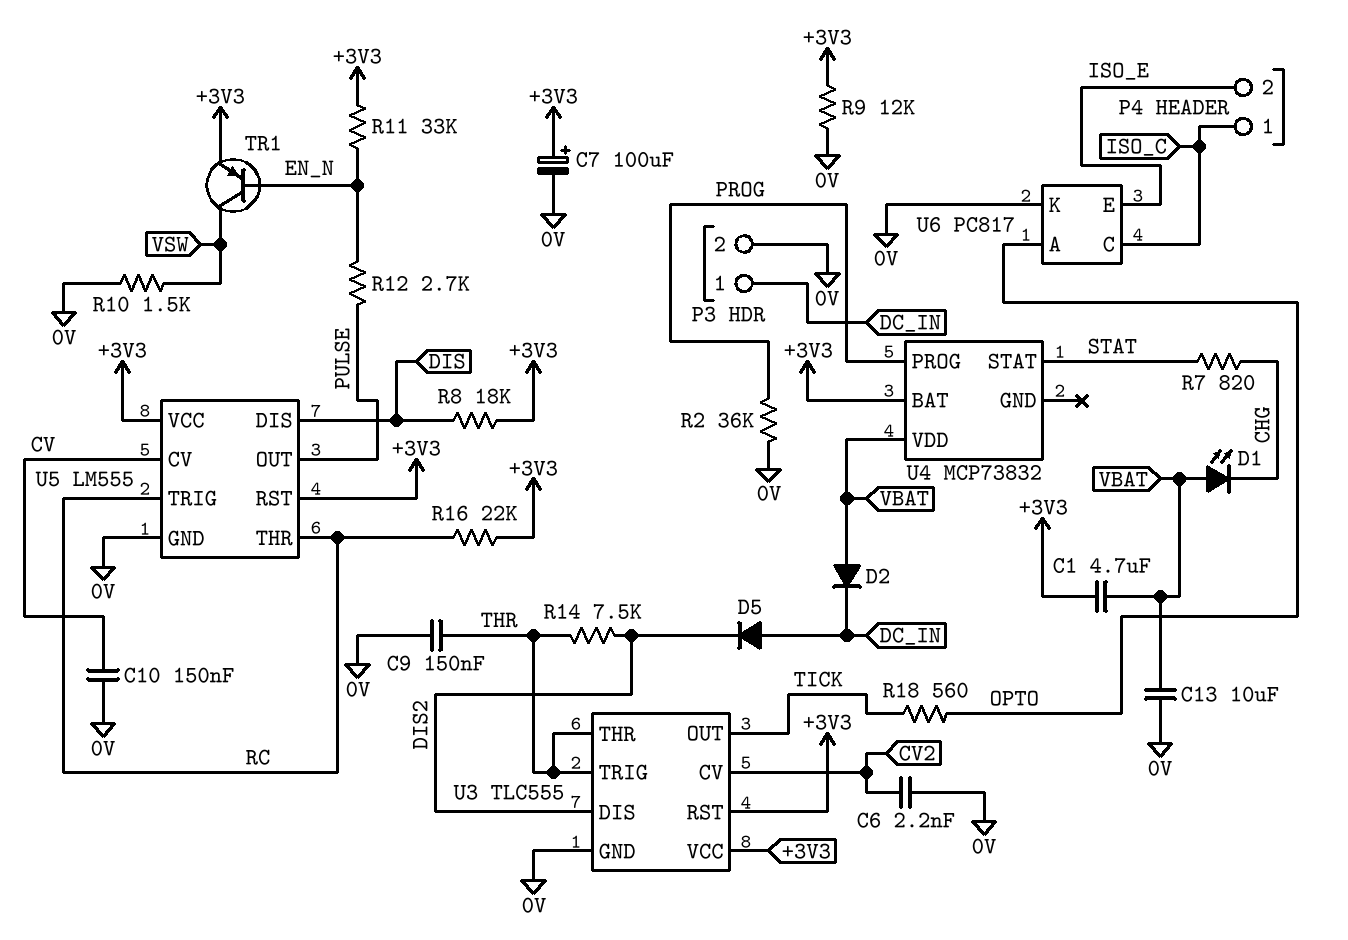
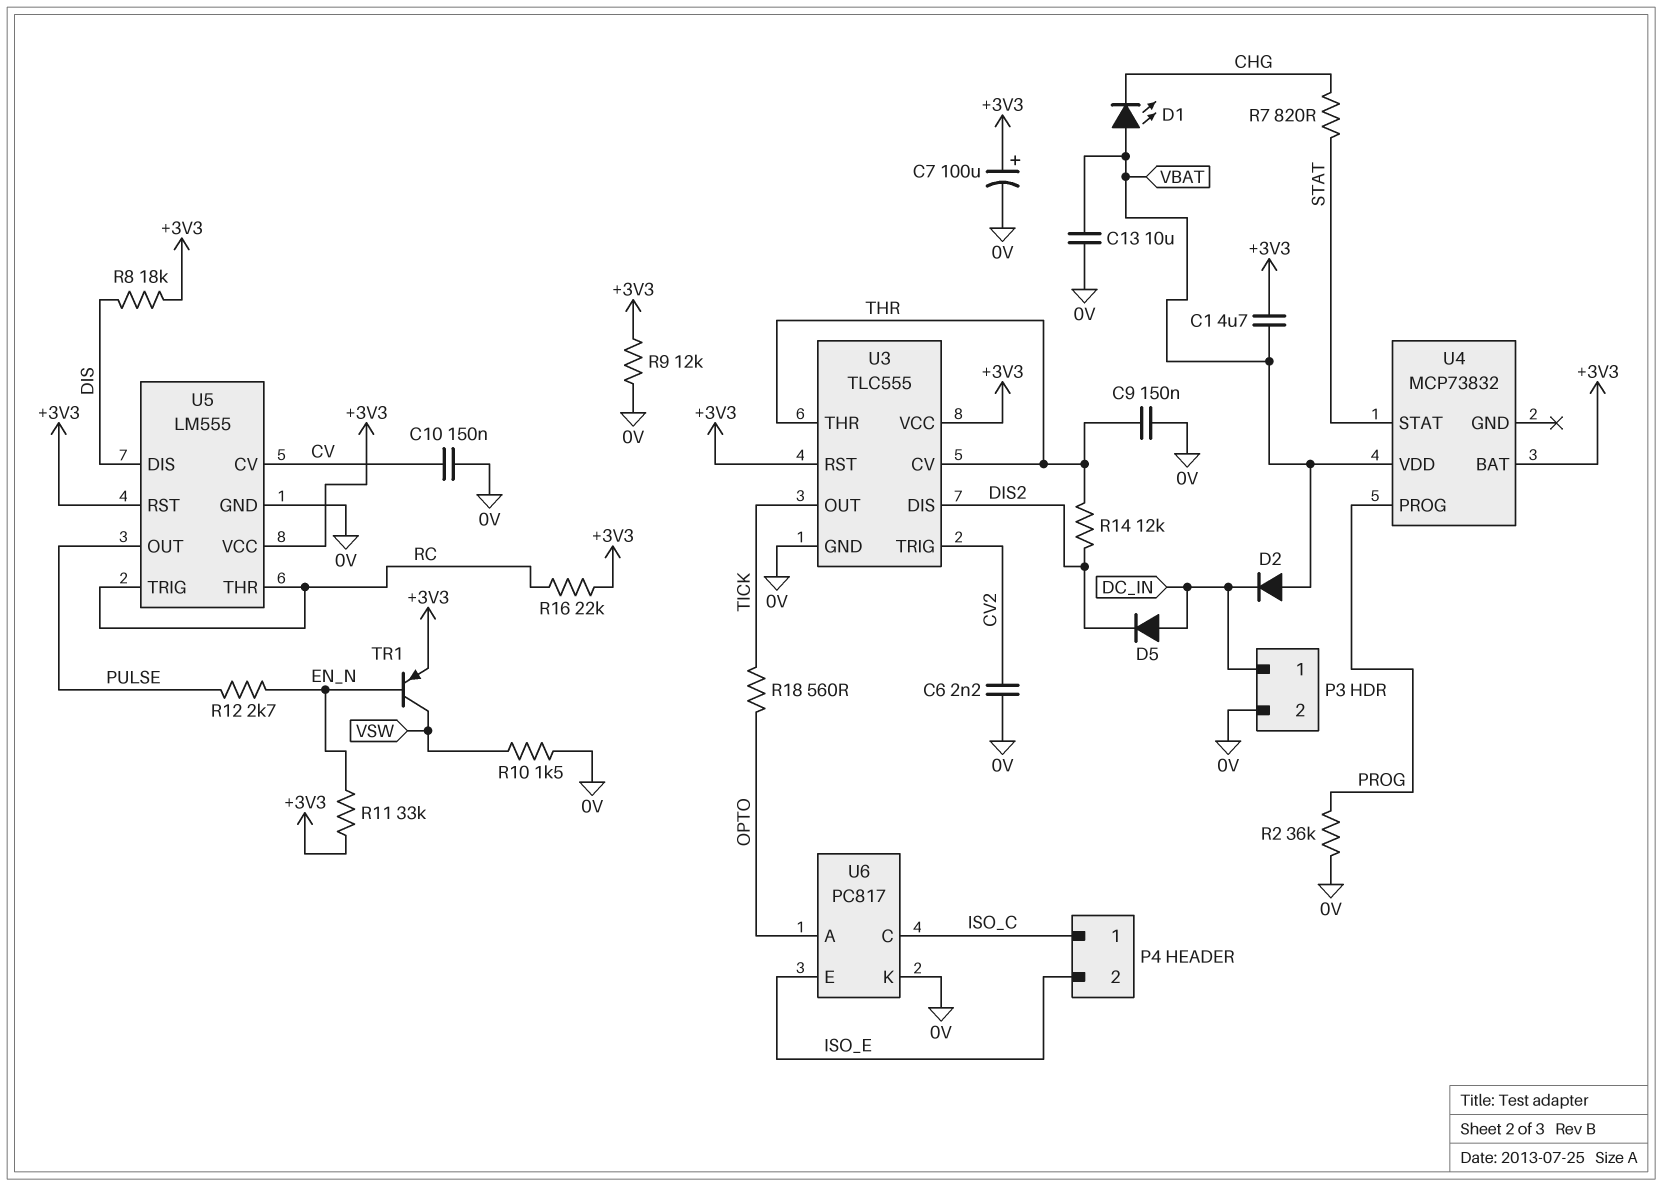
R14: 7.5k (DIS2, THR) -> 12k (DIS2, THR)
U3 pin CV: CV2 -> THR
U3 pin TRIG: THR -> CV2

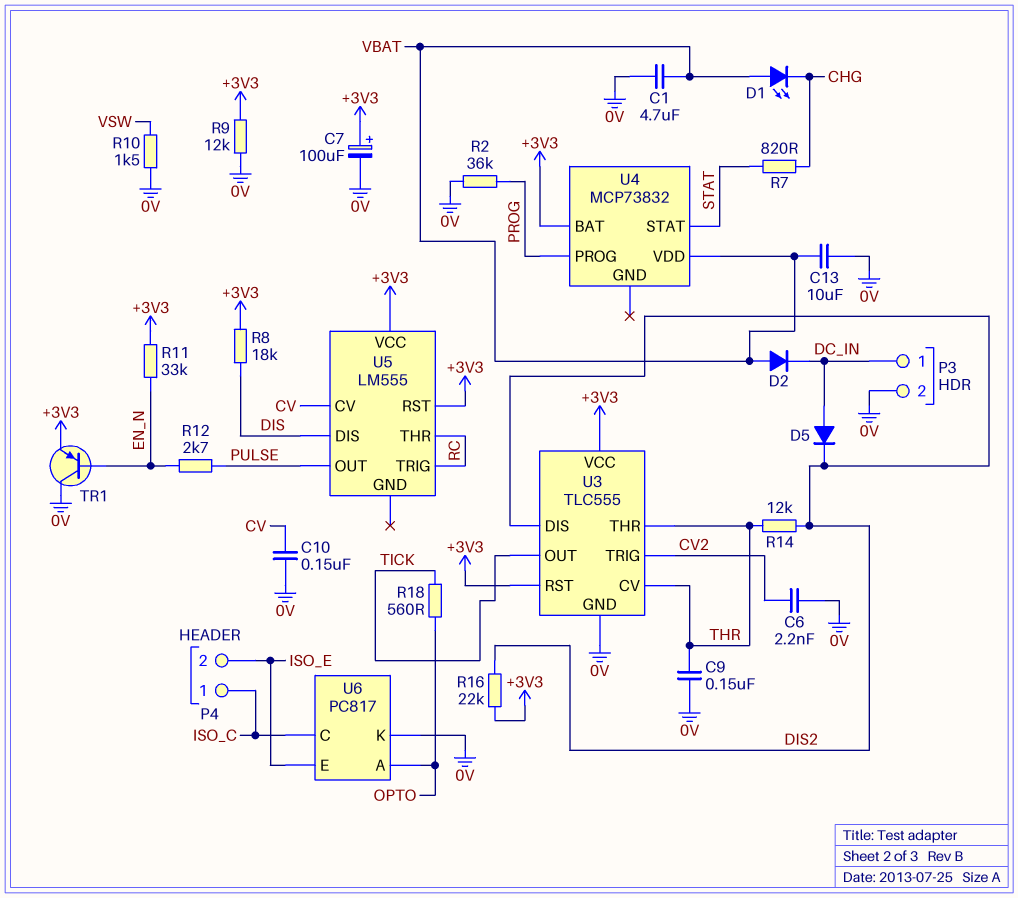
C1: 4.7uF (+3V3, VBAT) -> 4.7uF (0V, VBAT)
R16: 22k (+3V3, RC) -> 22k (+3V3, DIS2)
TR1: PNP (B EN_N, C VSW, E +3V3) -> PNP (B EN_N, C 0V, E +3V3)
U5 pin GND: 0V -> none

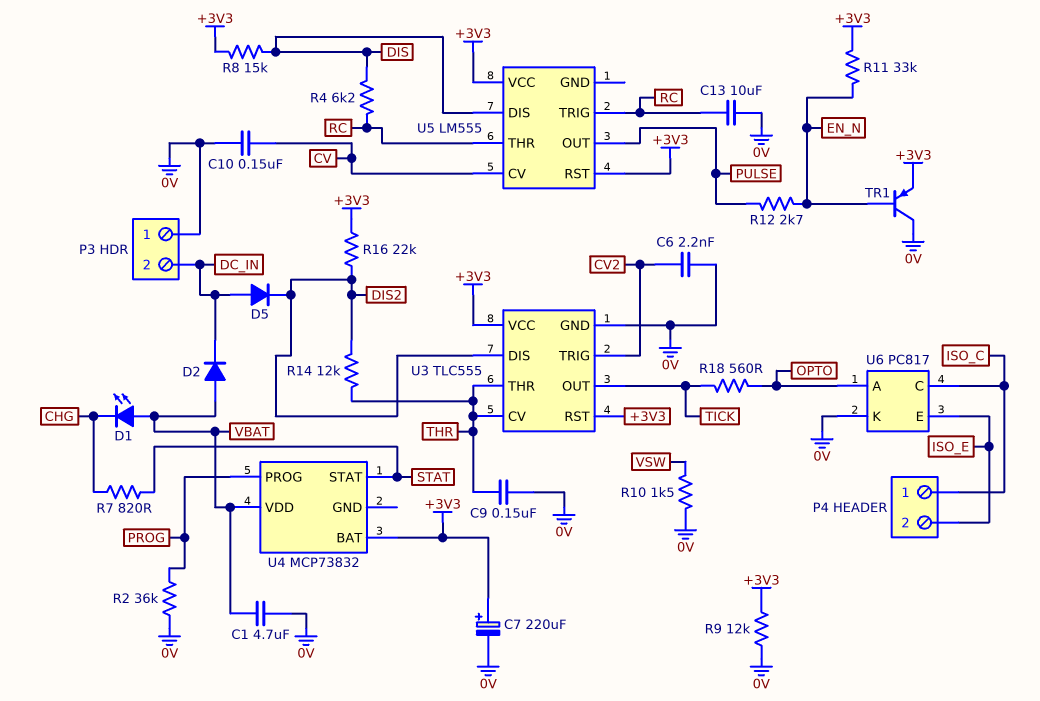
C7: 100uF (plus +3V3, minus 0V) -> 220uF (plus +3V3, minus 0V)
C13: 10uF (0V, VBAT) -> 10uF (0V, RC)
P3 pin 1: DC_IN -> 0V
P3 pin 2: 0V -> DC_IN
R4: none -> 6.2k (DIS, RC)
R8: 18k (+3V3, DIS) -> 15k (+3V3, DIS)

